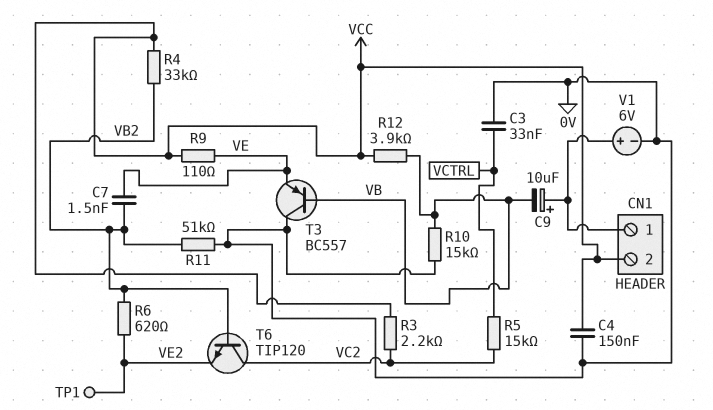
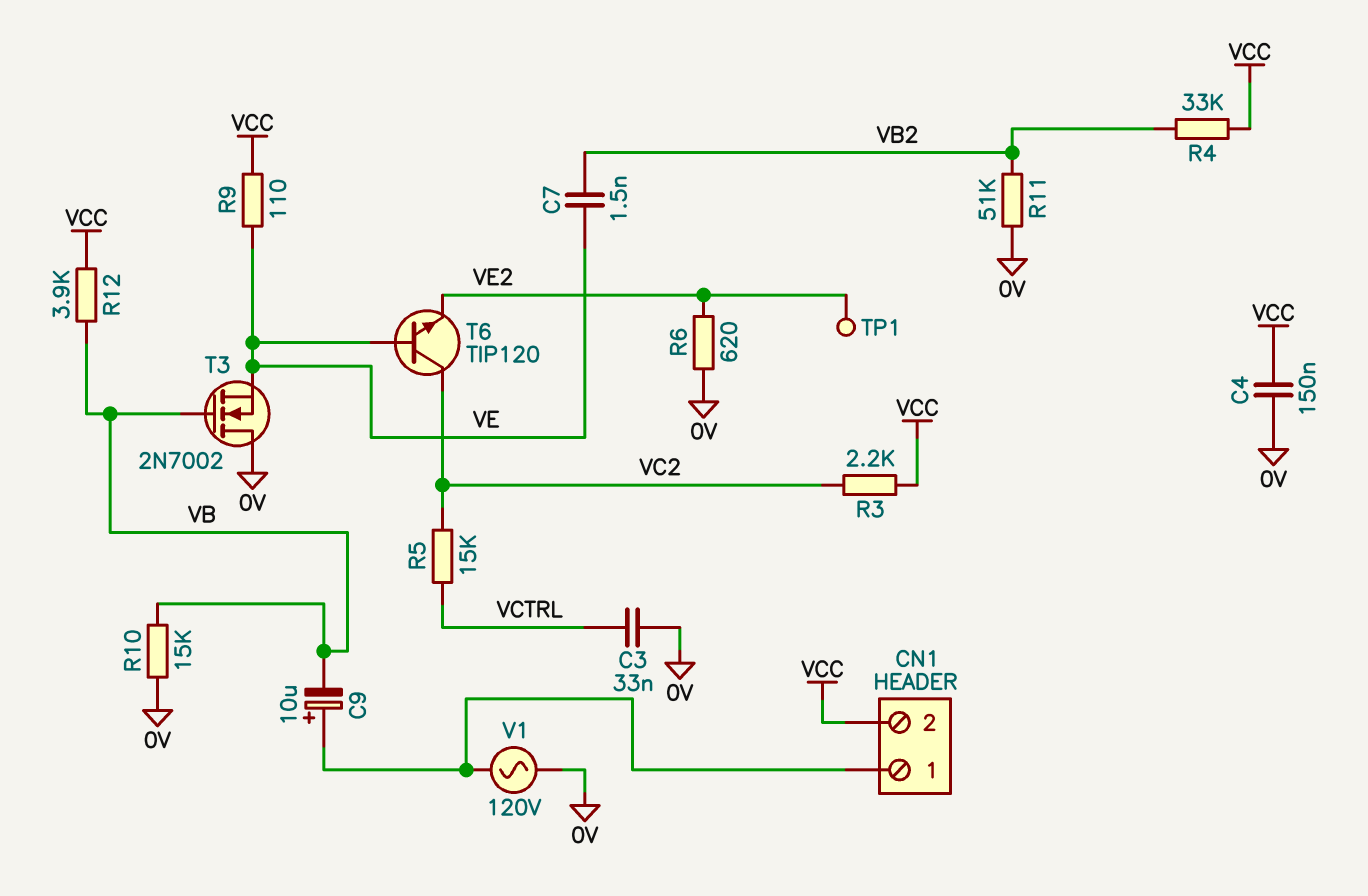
R6: 620 (VB2, VE2) -> 620 (0V, VE2)
T3: PNP BC557 (B VB, C 0V, E VE) -> NMOS 2N7002 (G VB, D 0V, S VE)
T6: NPN TIP120 (B VB2, C VC2, E VE2) -> NPN TIP120 (B VE, C VC2, E VE2)
V1: 6V (plus CN1/1, minus 0V) -> AC 120V (0V, CN1/1)

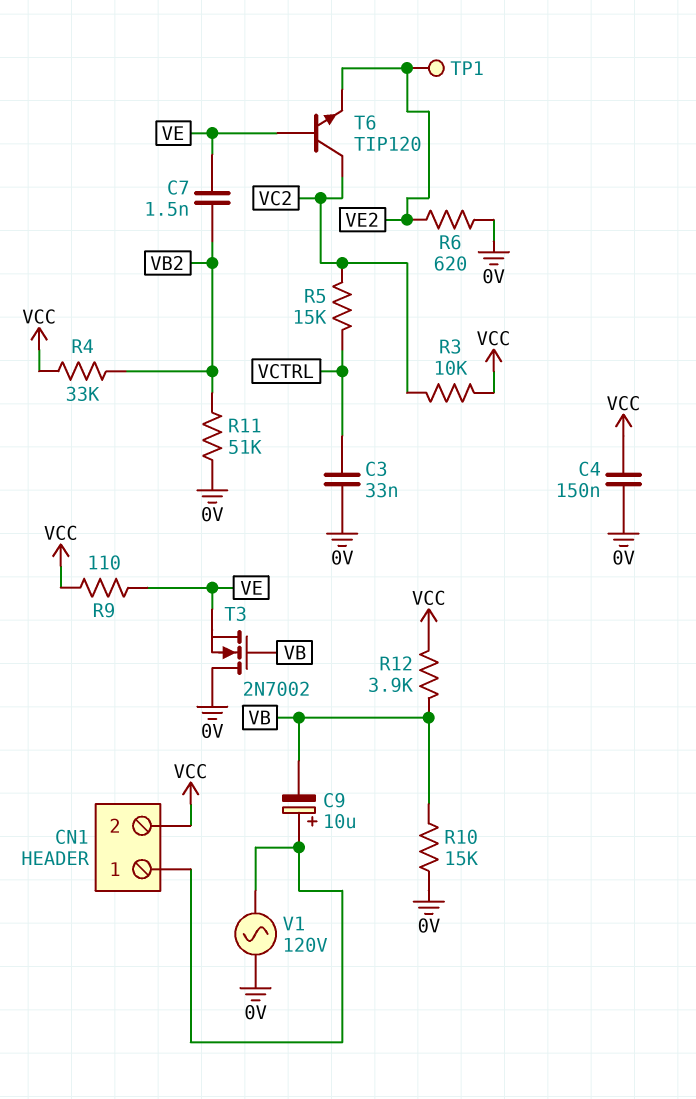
R3: 2.2k (VC2, VCC) -> 10k (VC2, VCC)

